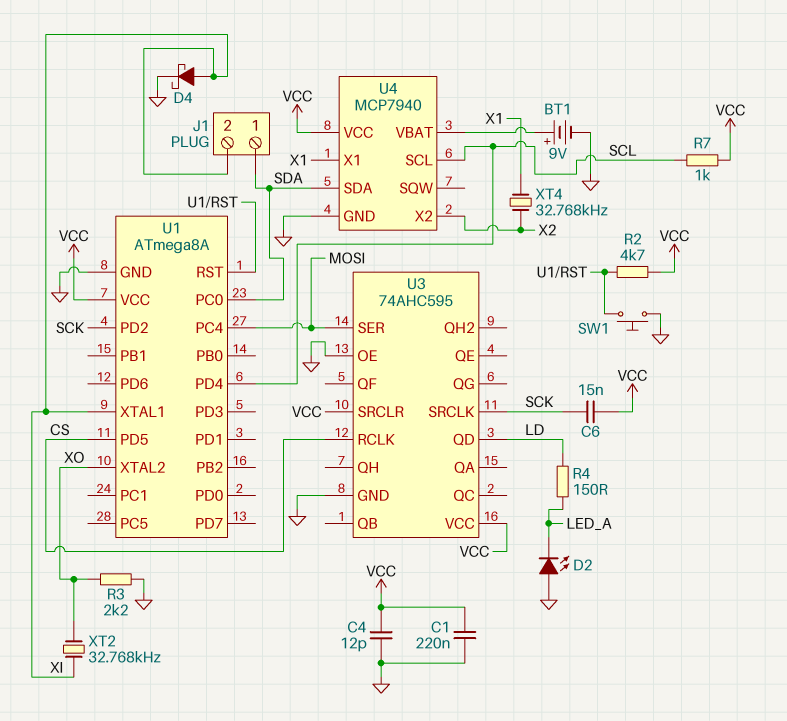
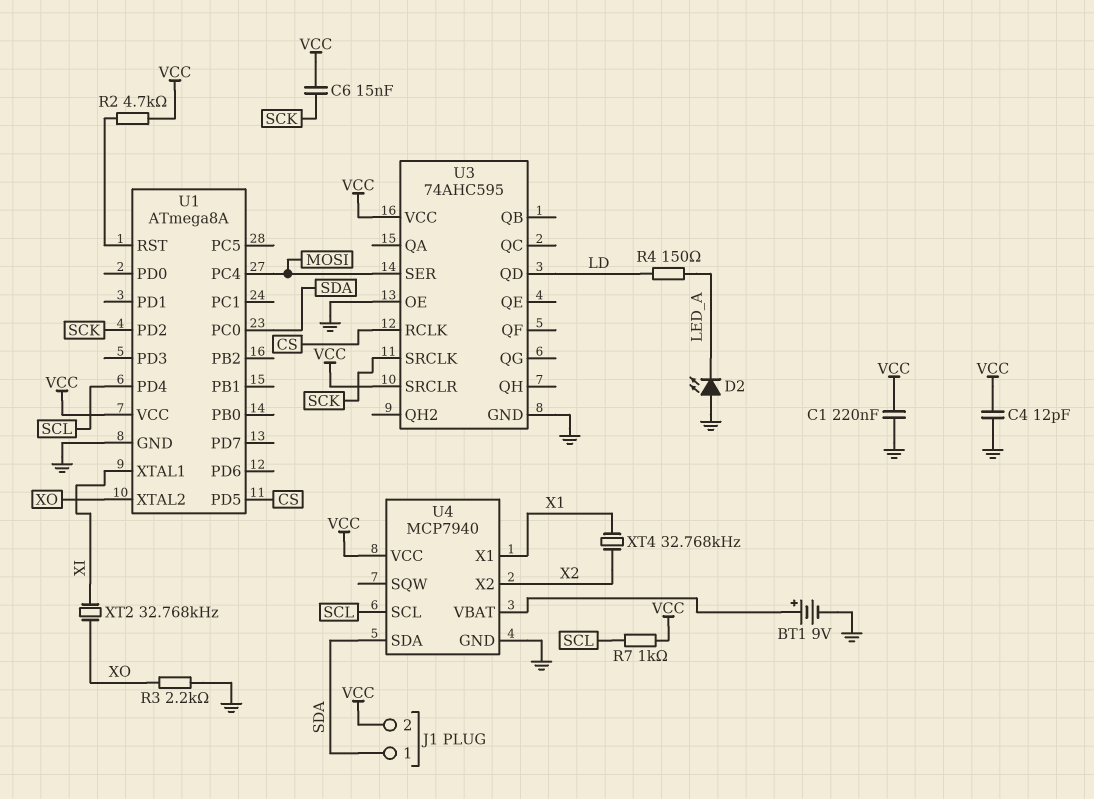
D4: schottky (A XI, K GND) -> none
J1 pin 2: XI -> VCC
SW1: button (GND, U1/RST) -> none

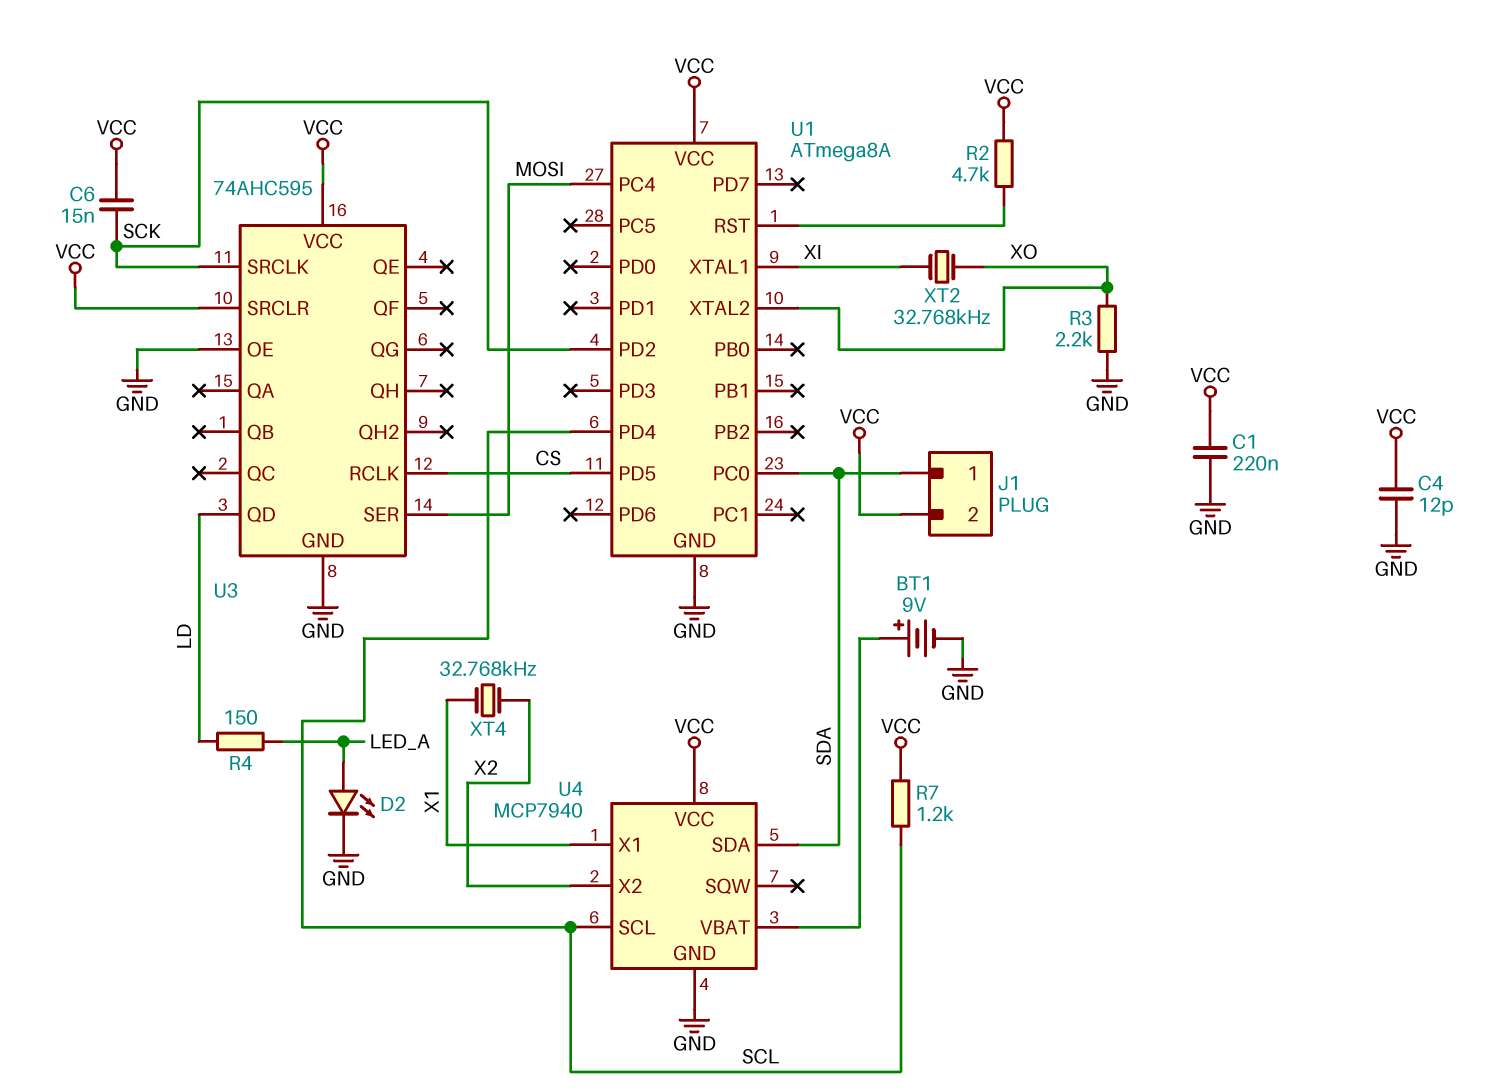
D2: LED (A GND, K LED_A) -> LED (A LED_A, K GND)
R7: 1k (SCL, VCC) -> 1.2k (SCL, VCC)

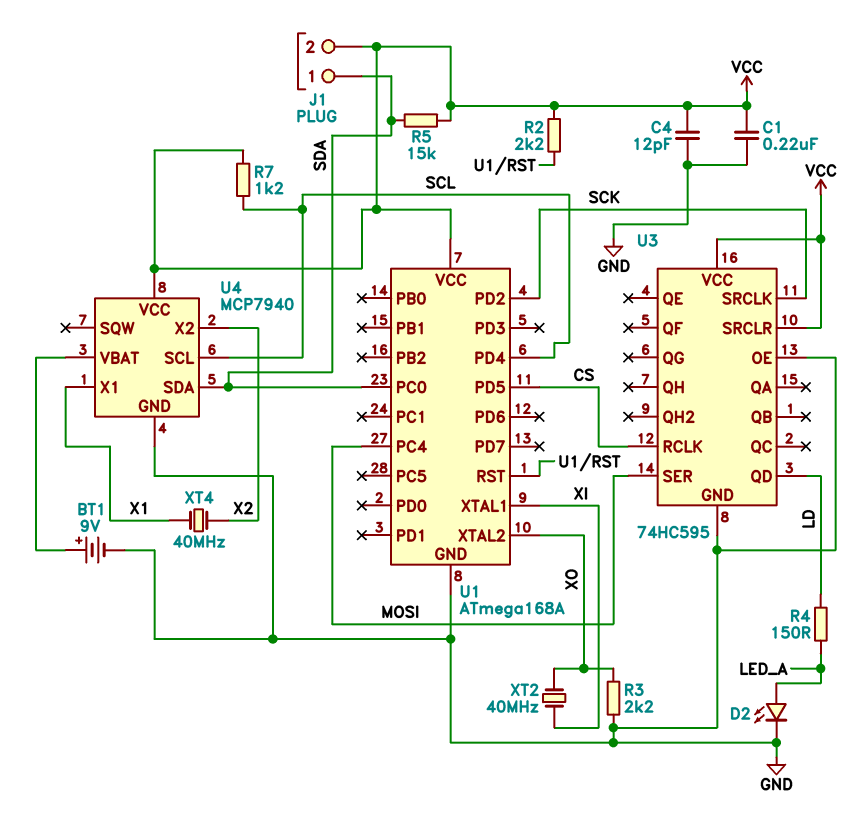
C6: 15nF (SCK, VCC) -> none
R2: 4.7k (U1/RST, VCC) -> 2.2k (U1/RST, VCC)
R5: none -> 15k (SDA, VCC)
U1: ATmega8A -> ATmega168A
U3: 74AHC595 -> 74HC595
XT2: 32.768kHz (XI, XO) -> 40MHz (XI, XO)
XT4: 32.768kHz (X1, X2) -> 40MHz (X1, X2)

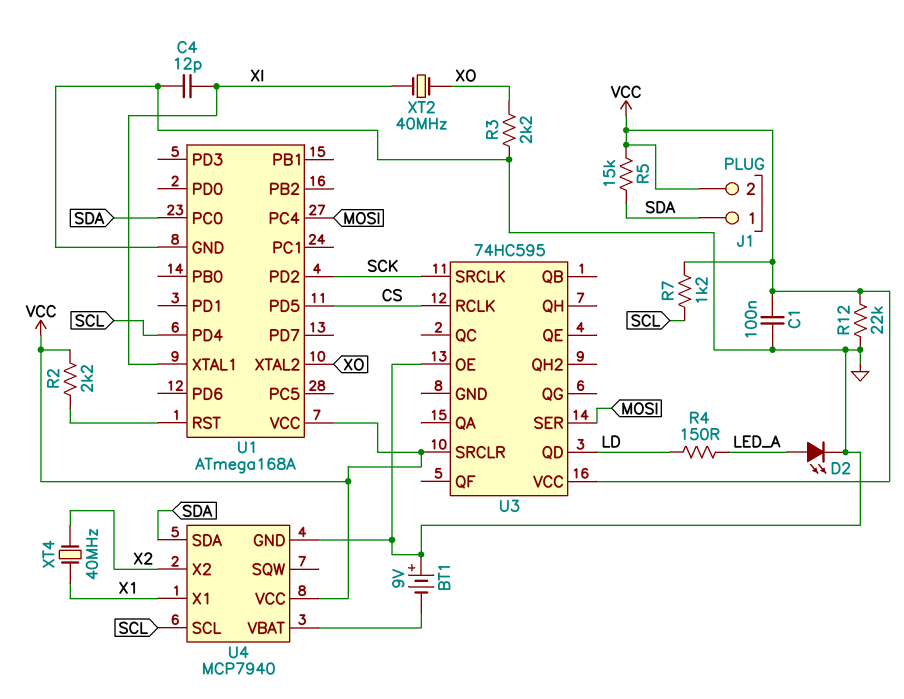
BT1: 9V (plus U4/VBAT, minus GND) -> 9V (plus GND, minus U4/VBAT)
C1: 220nF (GND, VCC) -> 100nF (GND, VCC)
C4: 12pF (GND, VCC) -> 12pF (GND, XI)
R12: none -> 22k (GND, VCC)
U3 pin GND: GND -> none

